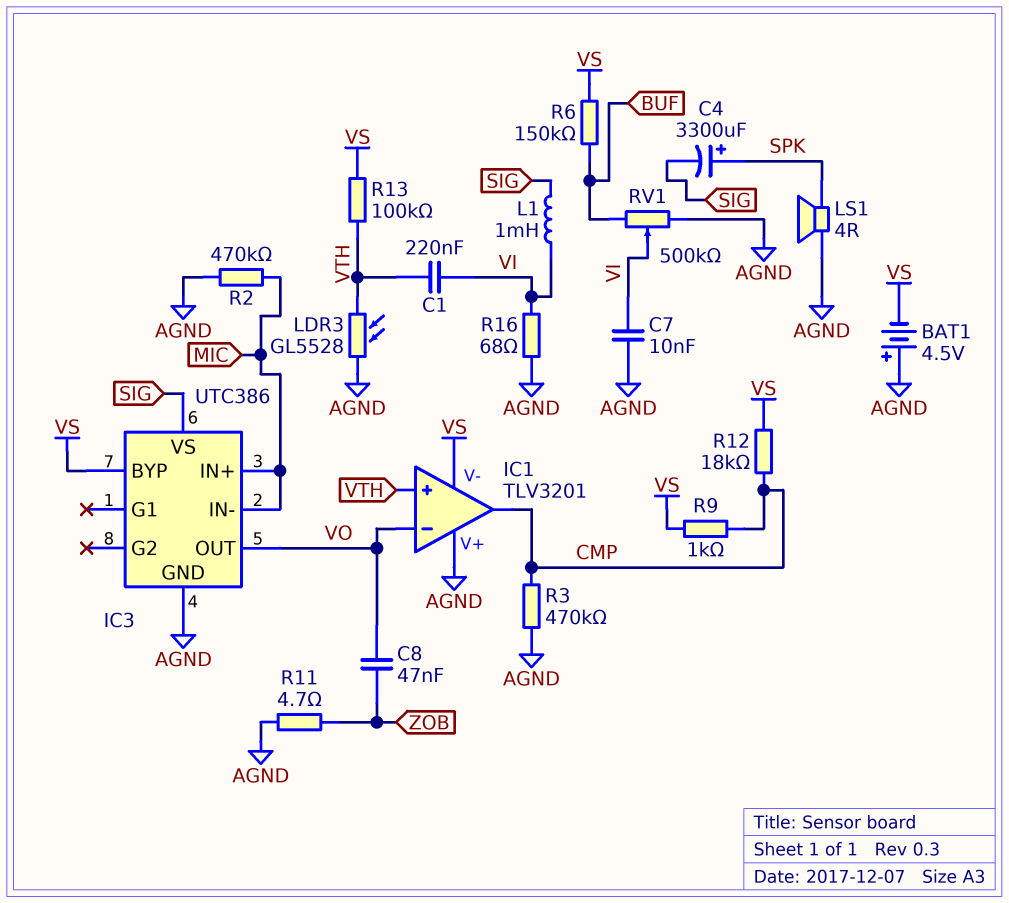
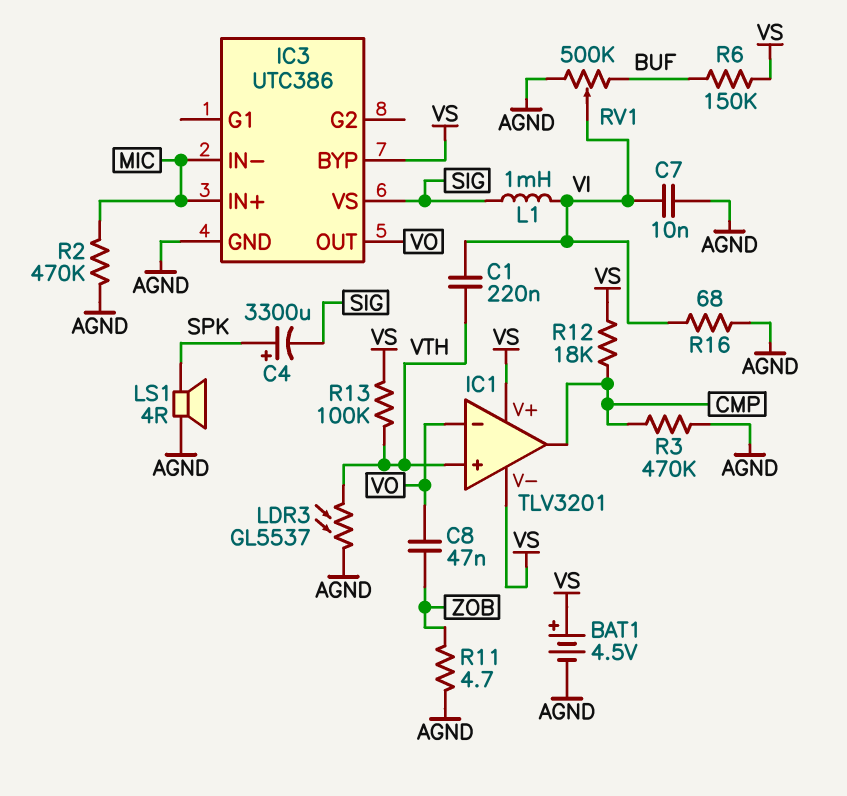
BAT1: 4.5V (plus AGND, minus VS) -> 4.5V (plus VS, minus AGND)
IC1 pin V+: AGND -> VS
LDR3: GL5528 (AGND, VTH) -> GL5537 (AGND, VTH)
R9: 1k (CMP, VS) -> none

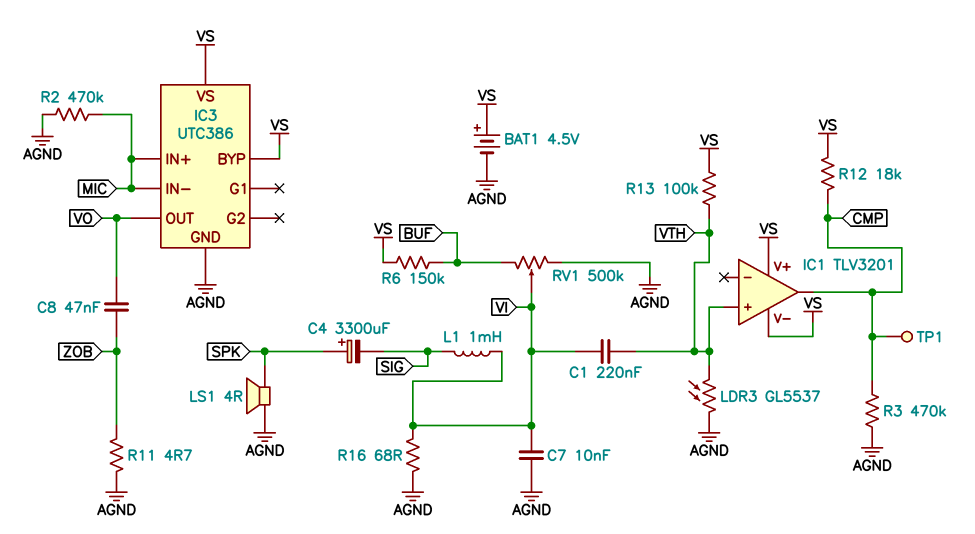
IC1 pin in-: VO -> none
IC3 pin VS: SIG -> VS
TP1: none -> test point (CMP)

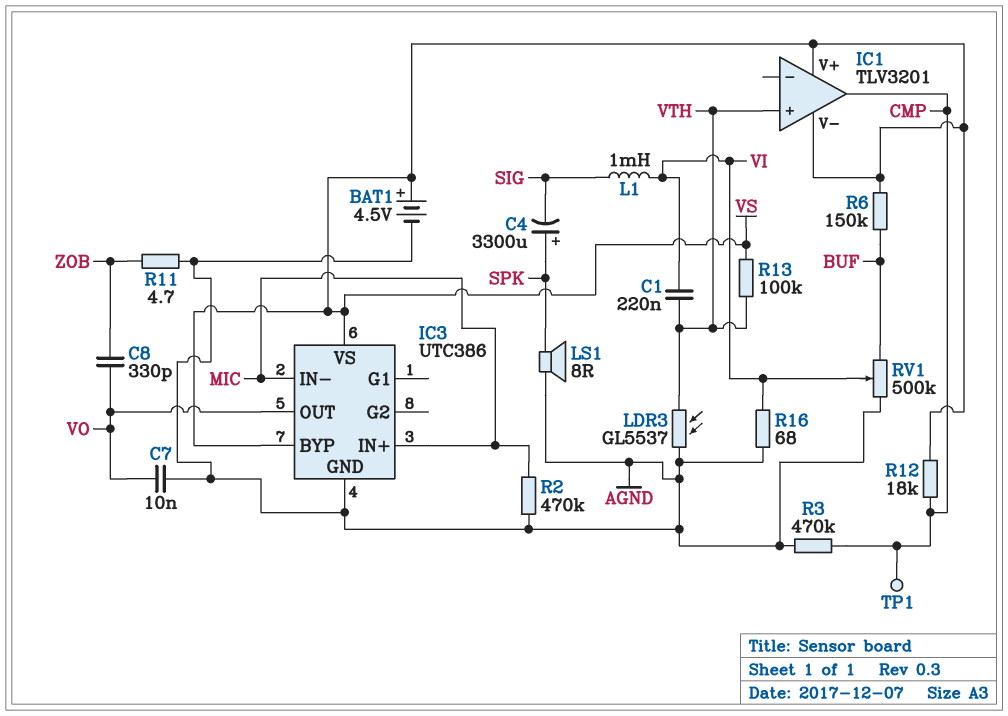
C7: 10nF (AGND, VI) -> 10nF (AGND, VO)
C8: 47nF (VO, ZOB) -> 330pF (VO, ZOB)
LS1: speaker 4R (AGND, SPK) -> speaker 8R (AGND, SPK)

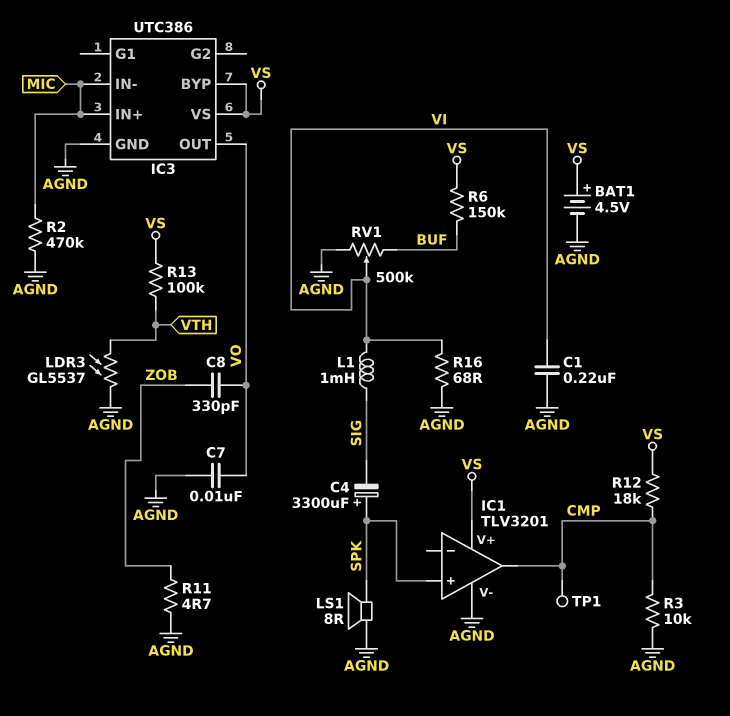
C1: 220nF (VI, VTH) -> 220nF (AGND, VI)
IC1 pin V-: VS -> AGND
IC1 pin in+: VTH -> SPK
R3: 470k (AGND, CMP) -> 10k (AGND, CMP)

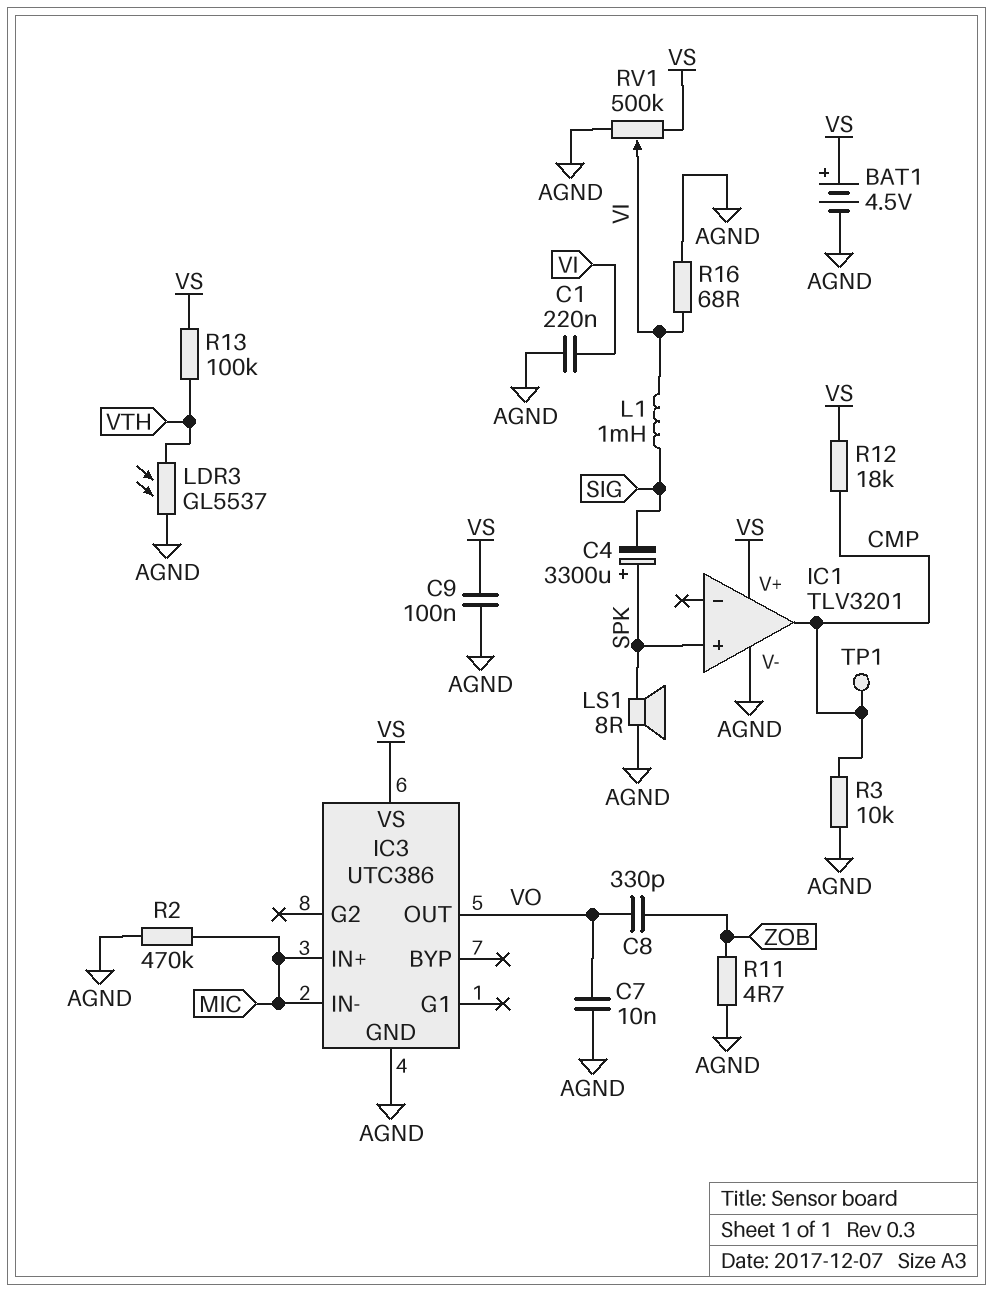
C9: none -> 100nF (AGND, VS)
IC3 pin BYP: VS -> none
R6: 150k (BUF, VS) -> none
RV1: 500k (AGND, BUF, wiper VI) -> 500k (AGND, VS, wiper VI)

